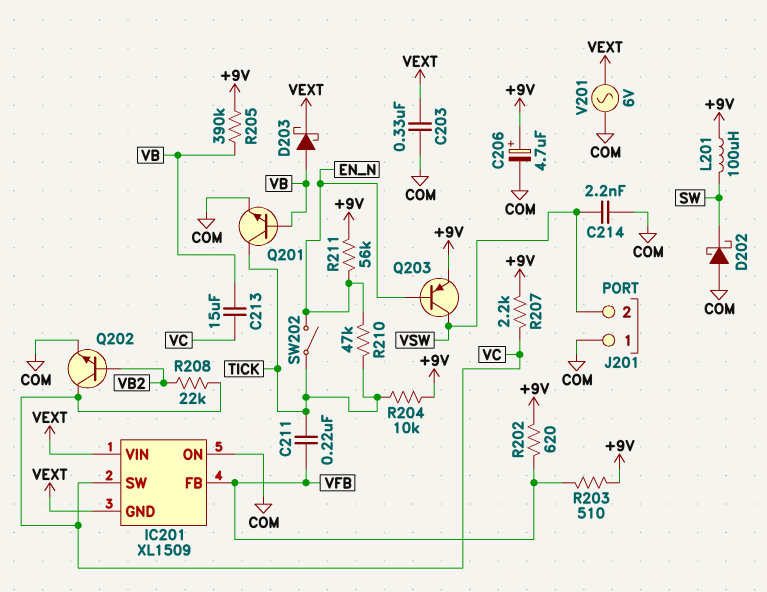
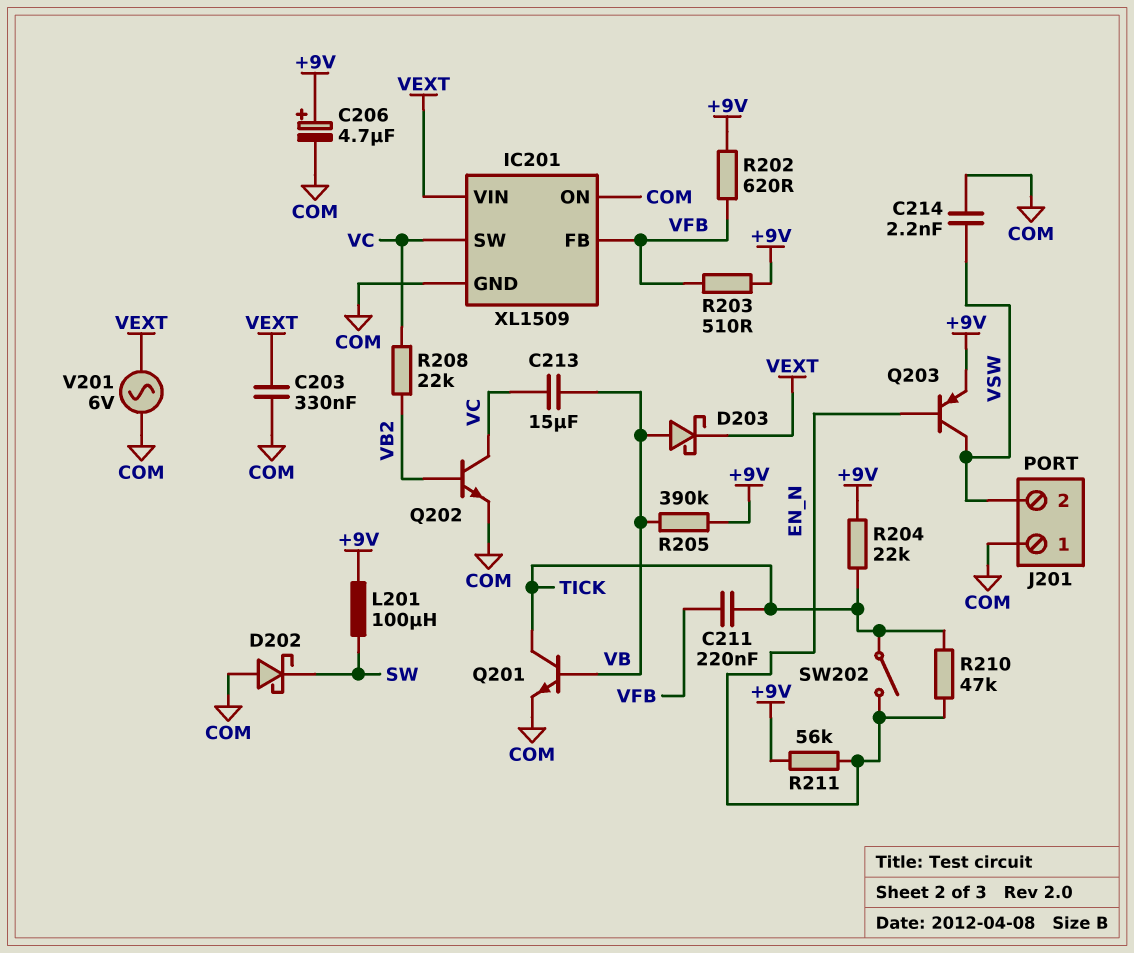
IC201 pin GND: VEXT -> COM
R204: 10k (+9V, TICK) -> 22k (+9V, TICK)
R207: 2.2k (+9V, VC) -> none

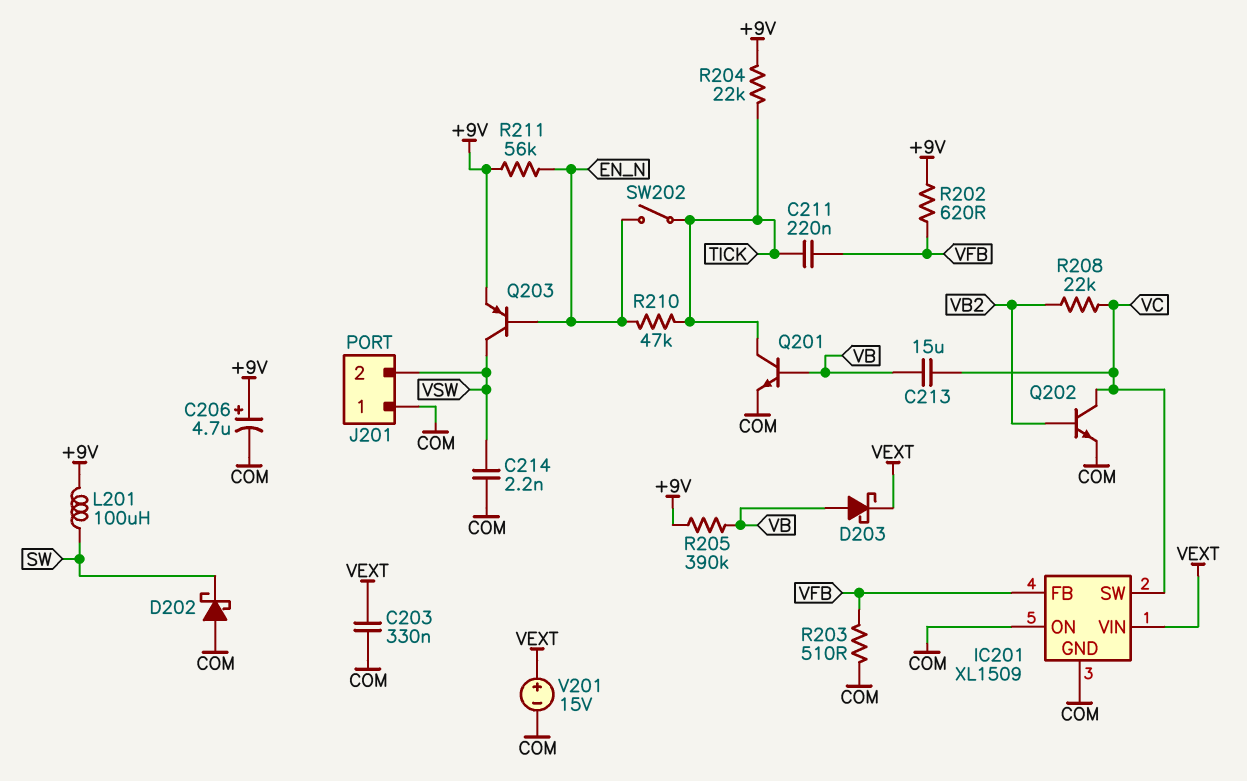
R203: 510 (+9V, VFB) -> 510 (COM, VFB)
V201: AC 6V (COM, VEXT) -> 15V (plus VEXT, minus COM)

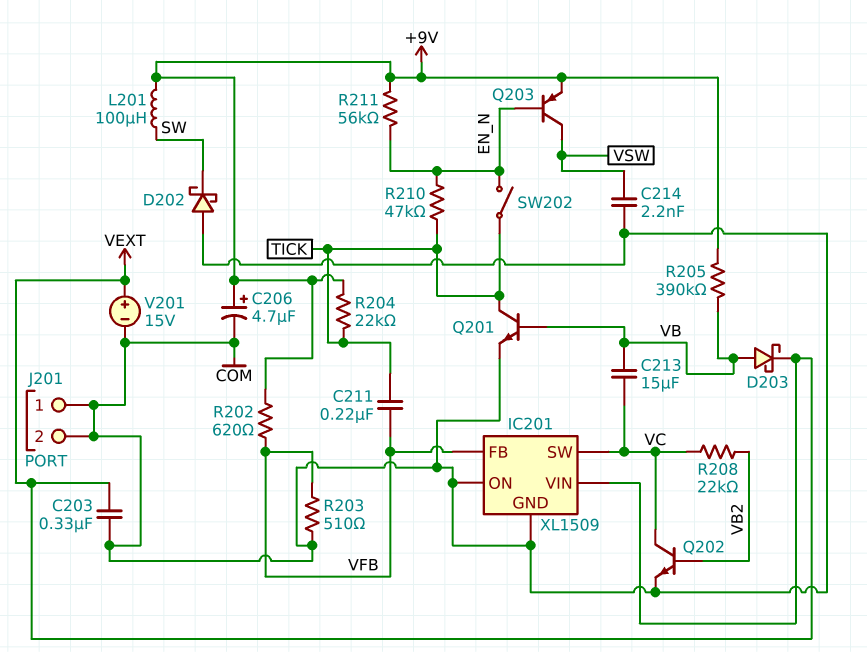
J201 pin 2: VSW -> COM

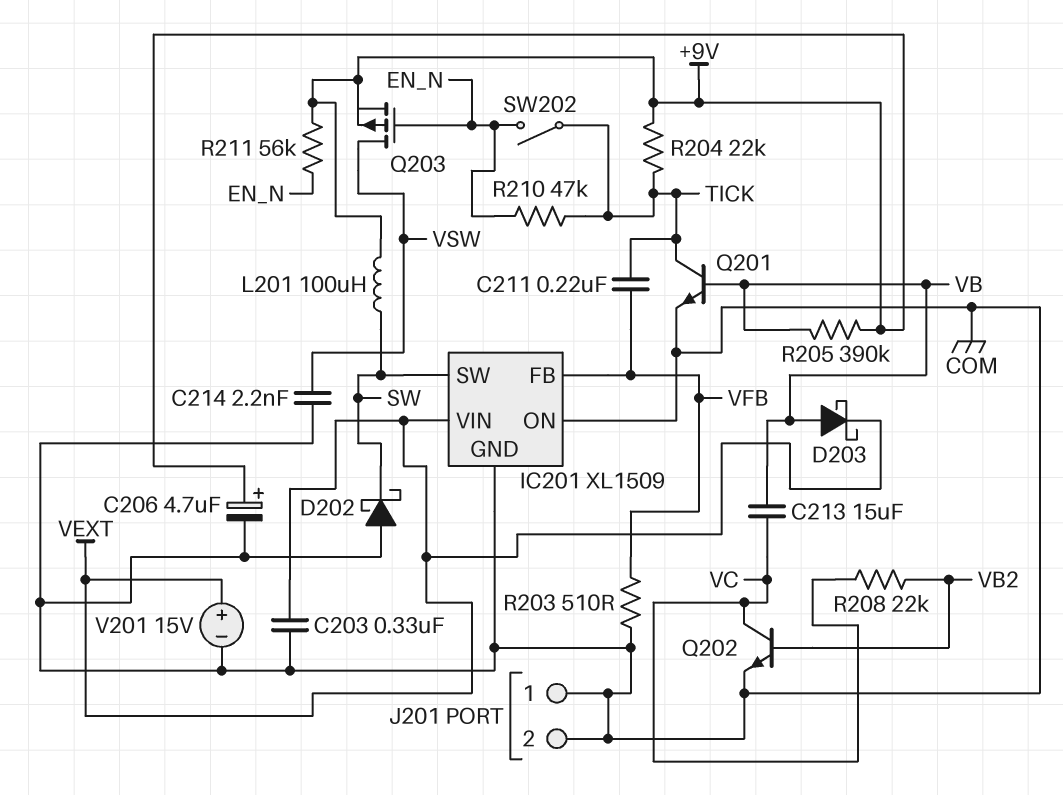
IC201 pin SW: VC -> SW
Q203: PNP (B EN_N, C VSW, E +9V) -> PMOS (G EN_N, D VSW, S +9V)
R202: 620 (+9V, VFB) -> none

